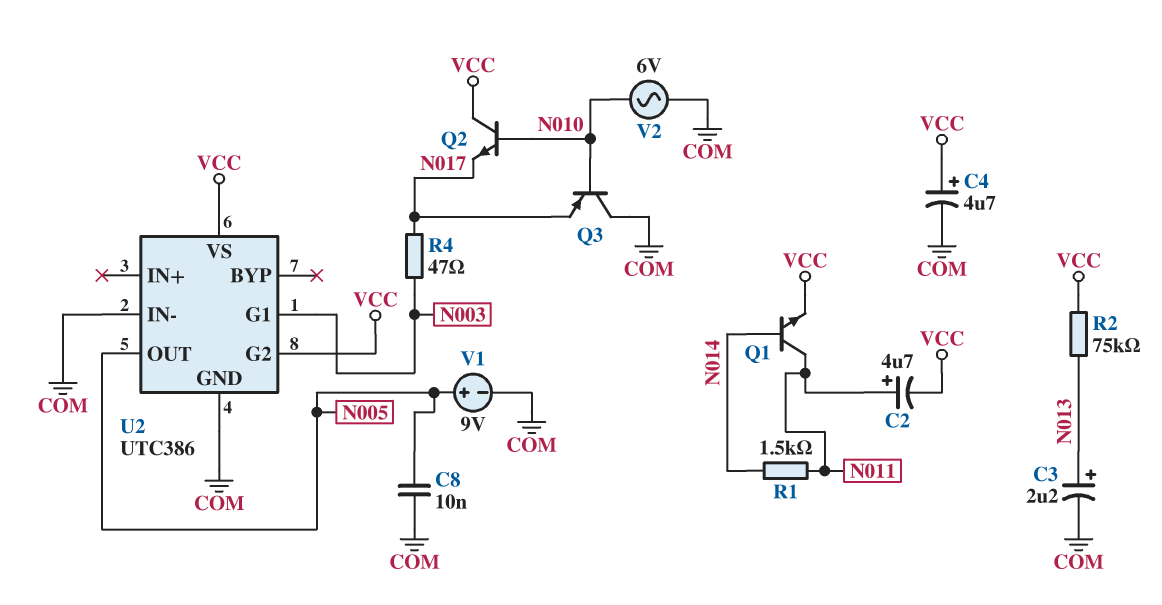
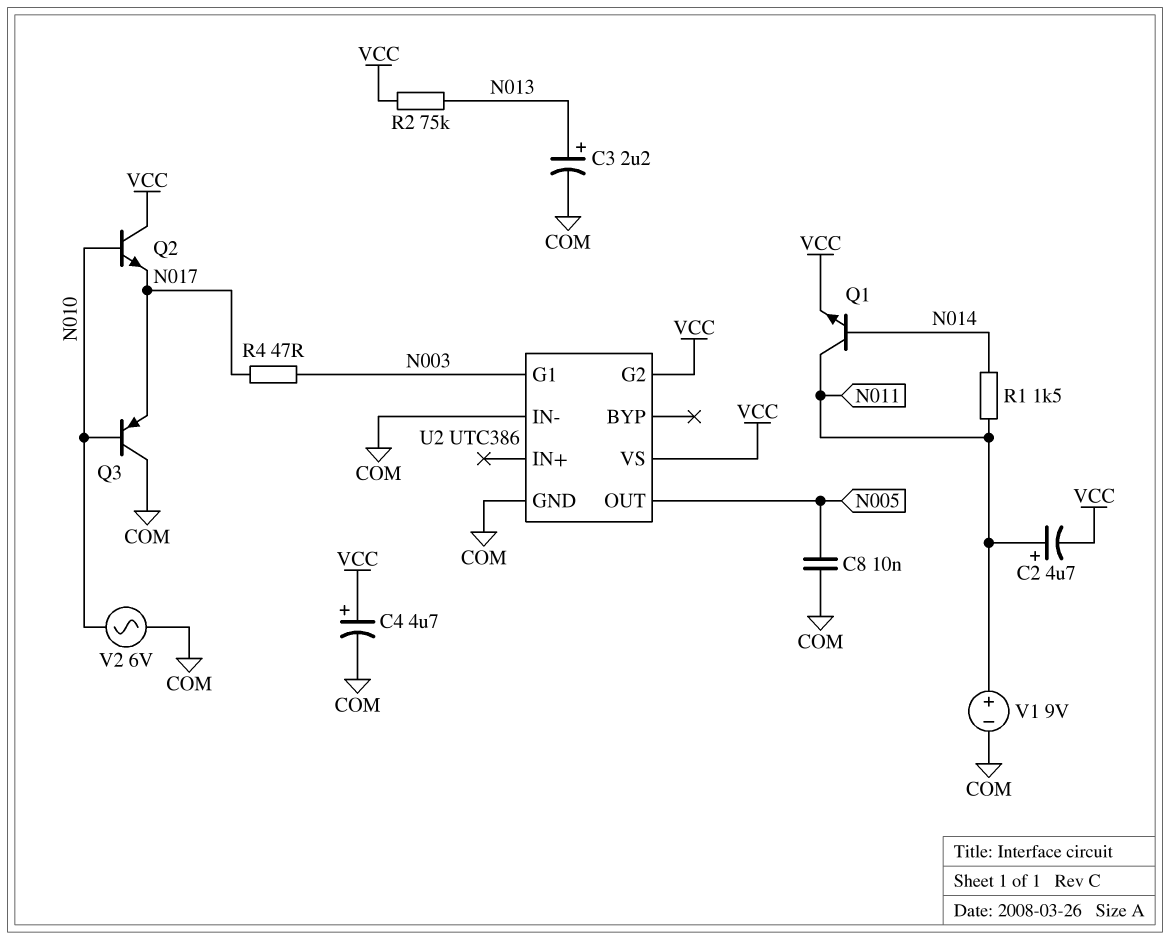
V1: 9V (plus N005, minus COM) -> 9V (plus N011, minus COM)

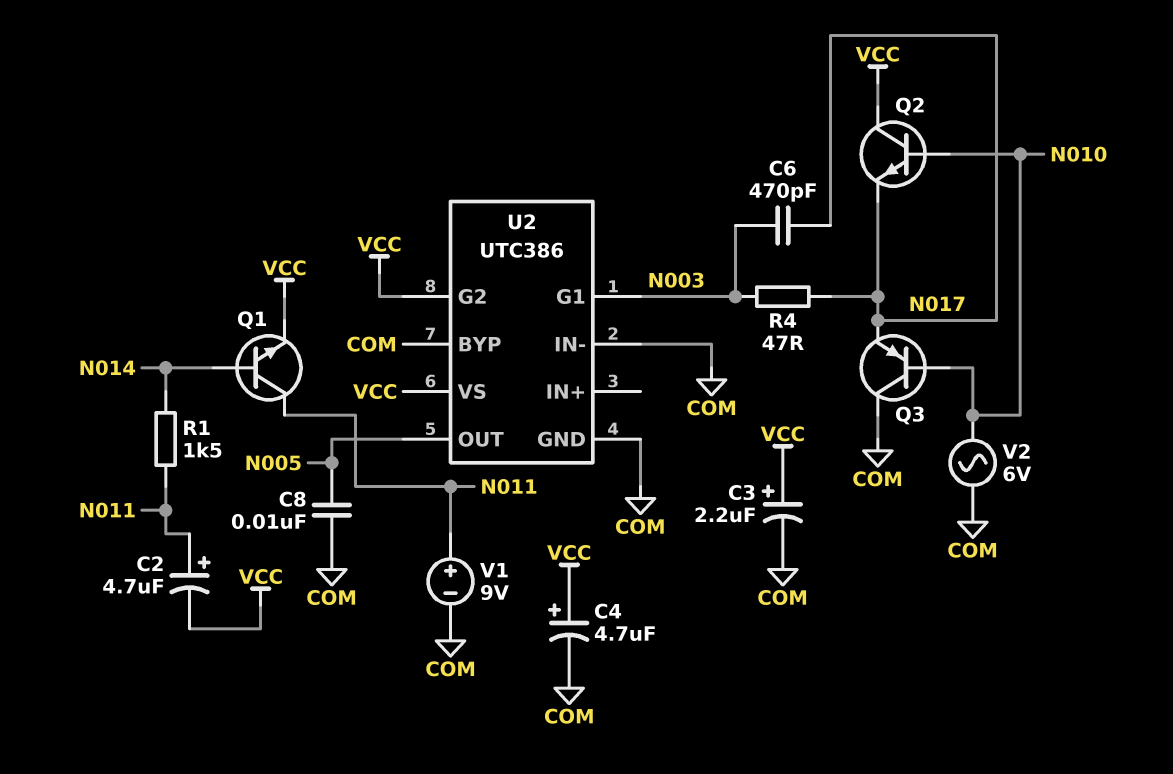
C3: 2.2uF (plus N013, minus COM) -> 2.2uF (plus VCC, minus COM)
C6: none -> 470pF (N003, N017)
R2: 75k (N013, VCC) -> none
U2 pin BYP: none -> COM

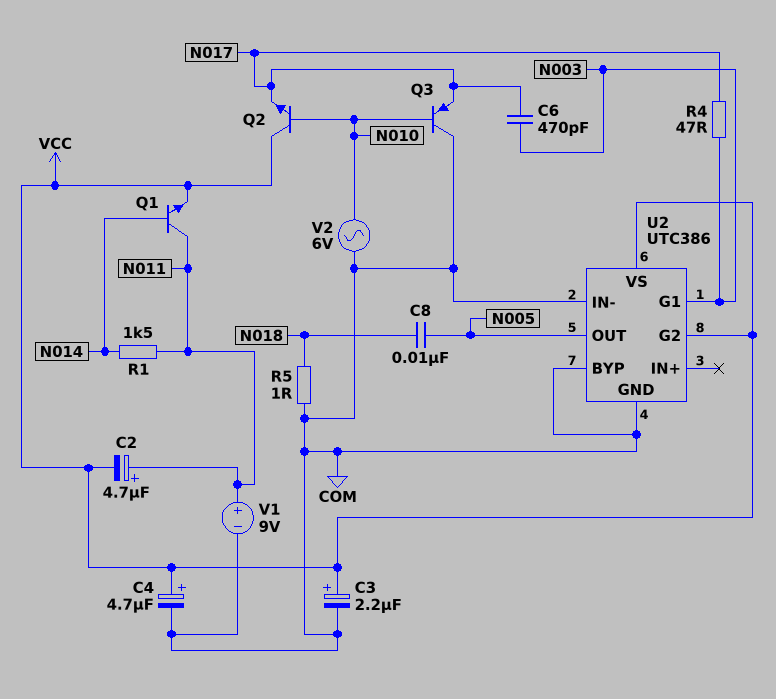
C8: 10nF (COM, N005) -> 10nF (N005, N018)
R5: none -> 1 (COM, N018)

